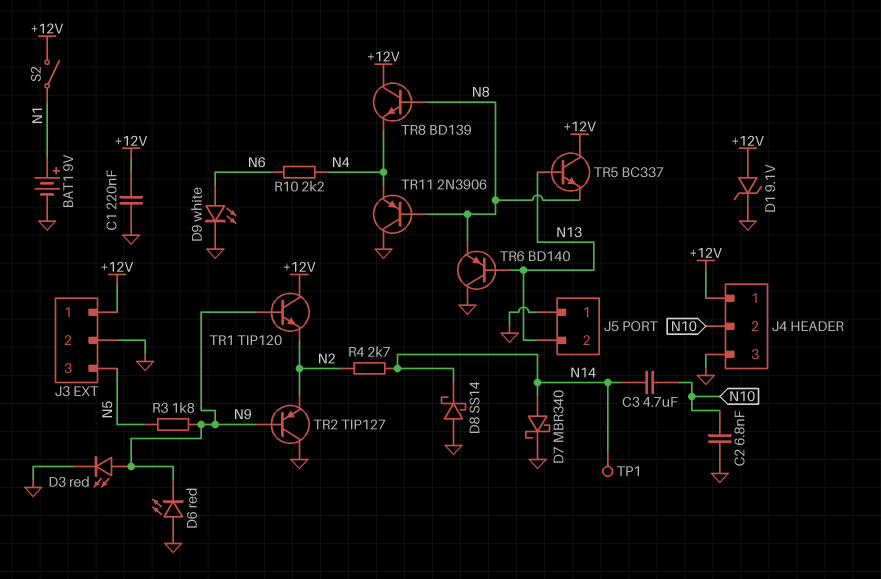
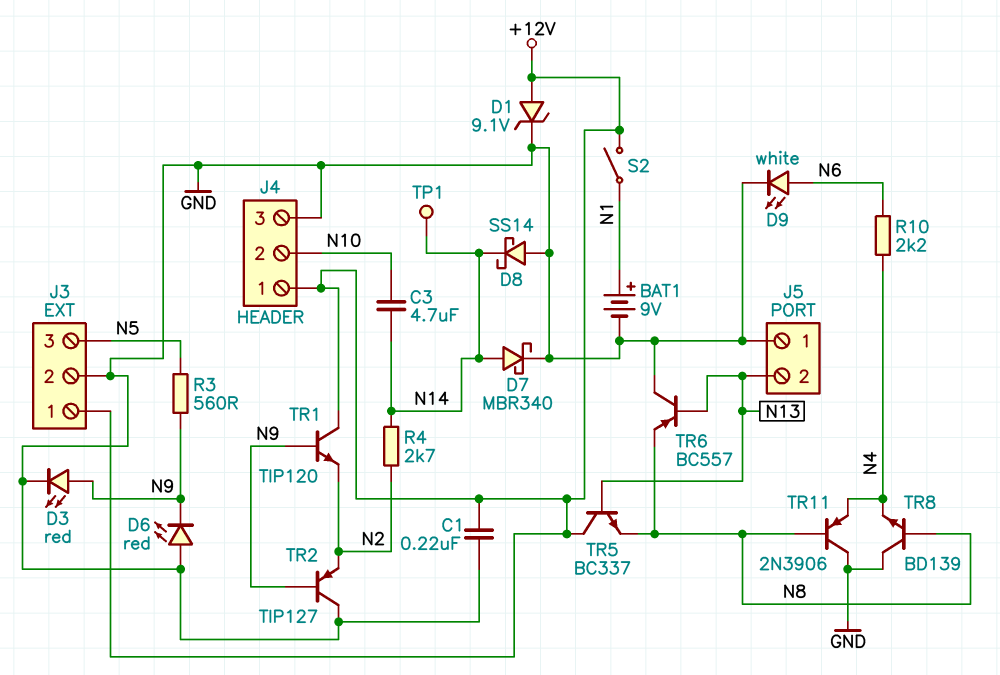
C2: 6.8nF (GND, N10) -> none
R3: 1.8k (N5, N9) -> 560 (N5, N9)
TR6: PNP BD140 (B N13, C GND, E N8) -> PNP BC557 (B N13, C GND, E N8)
TR8: NPN BD139 (B N8, C +12V, E N4) -> NPN BD139 (B N8, C GND, E N4)

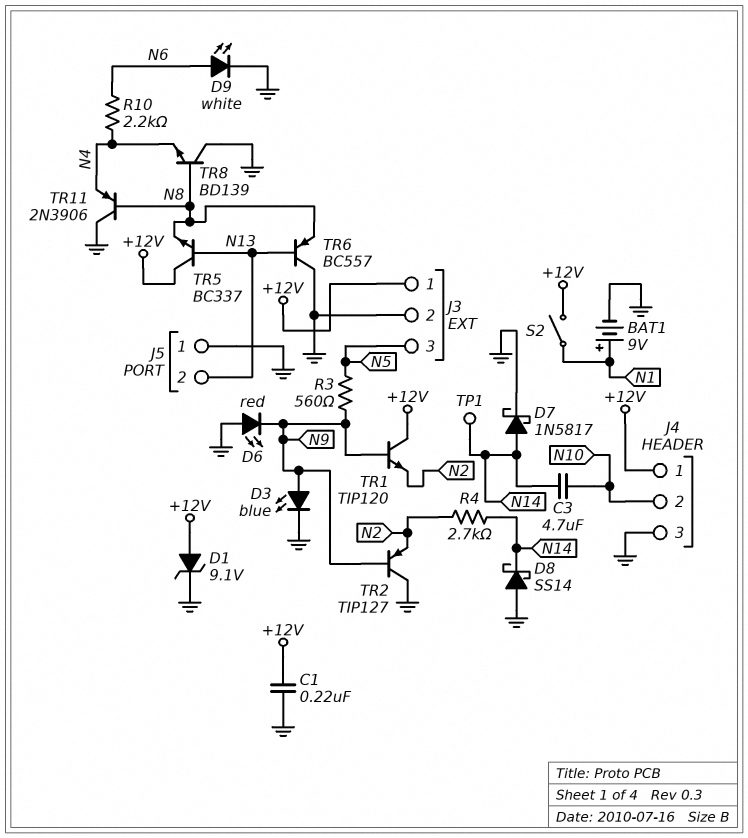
D3: LED red (A N9, K GND) -> LED blue (A N9, K GND)
D7: schottky MBR340 (A N14, K GND) -> schottky 1N5817 (A N14, K GND)

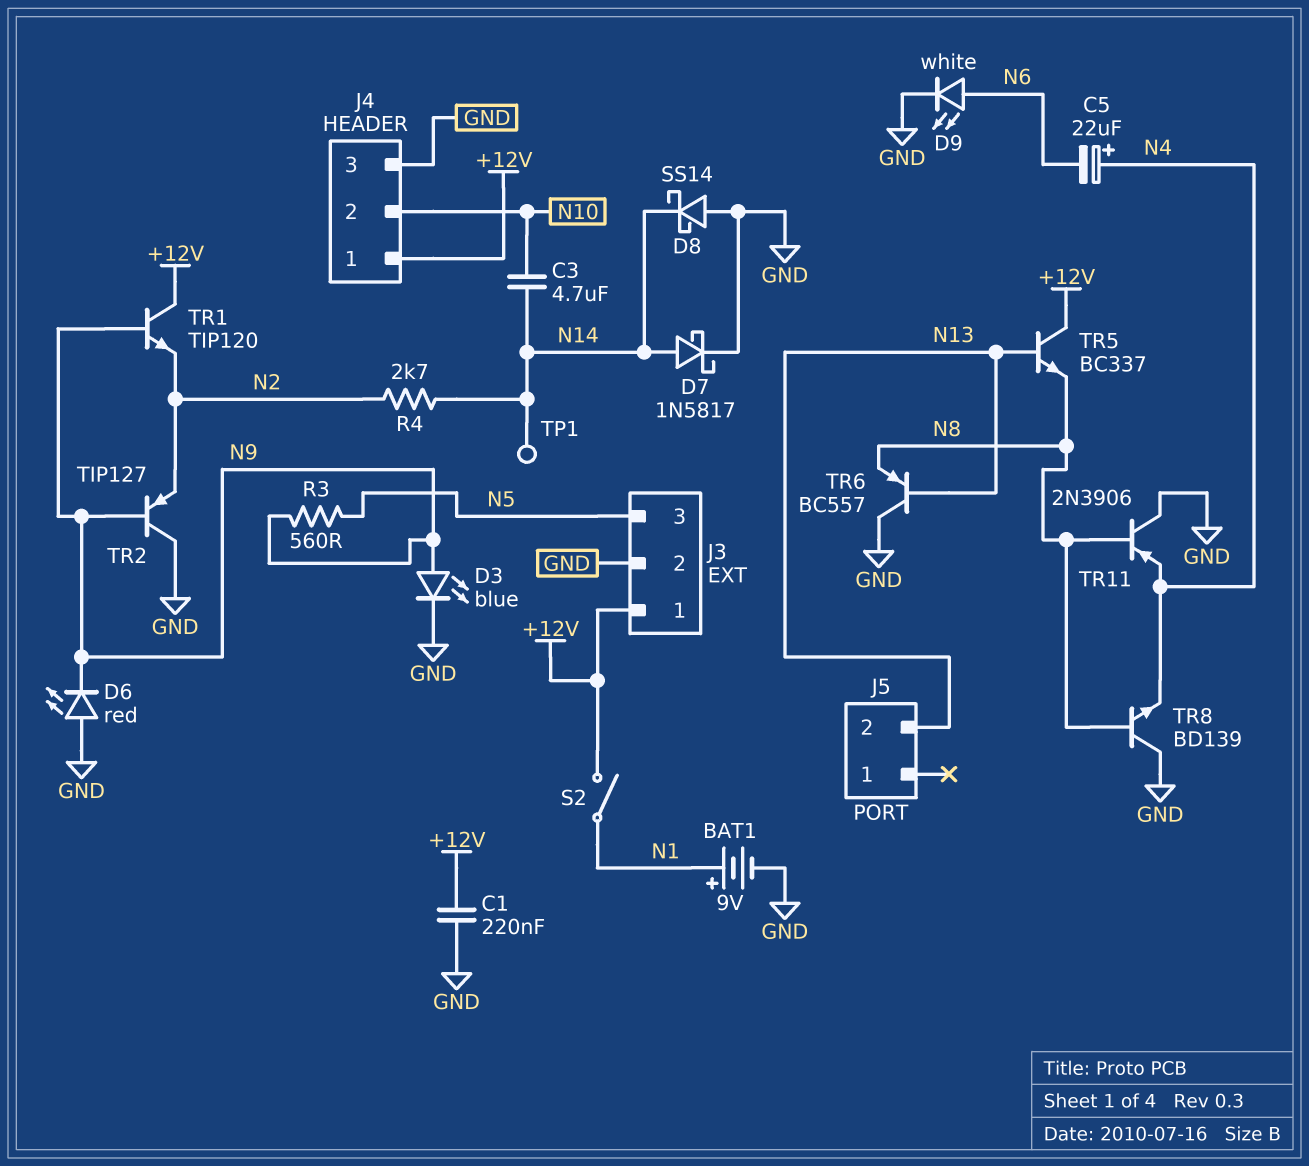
C5: none -> 22uF (plus N4, minus N6)
D1: zener 9.1V (A +12V, K GND) -> none
J5 pin 1: GND -> none
R10: 2.2k (N4, N6) -> none

